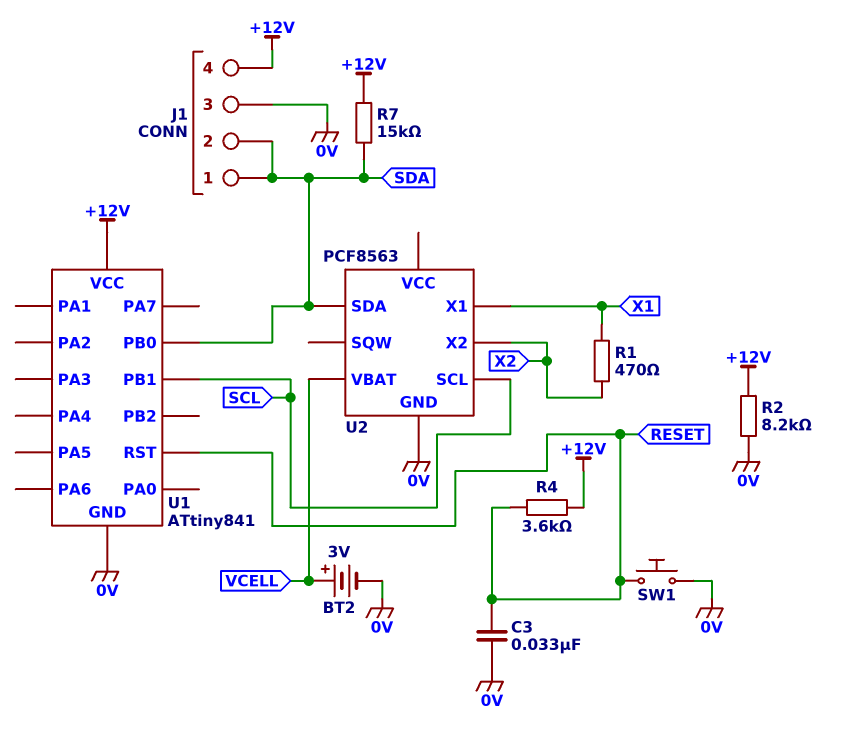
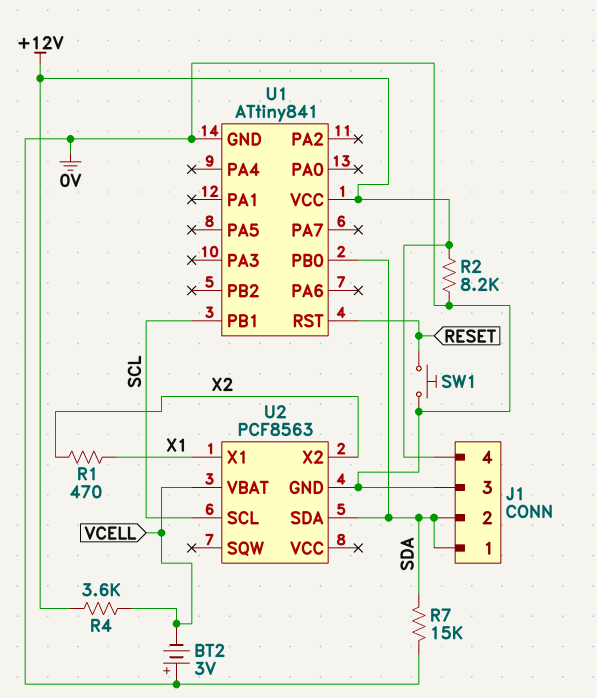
BT2: 3V (plus VCELL, minus 0V) -> 3V (plus 0V, minus VCELL)
C3: 33nF (0V, RESET) -> none
R4: 3.6k (+12V, RESET) -> 3.6k (+12V, VCELL)
R7: 15k (+12V, SDA) -> 15k (0V, SDA)

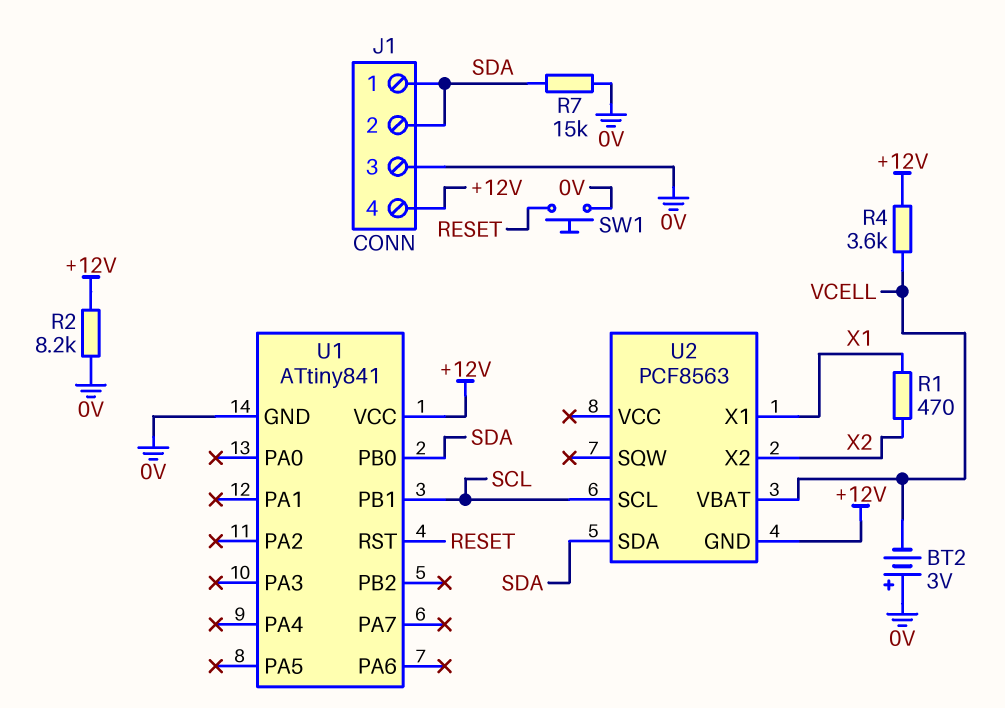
U2 pin GND: 0V -> +12V

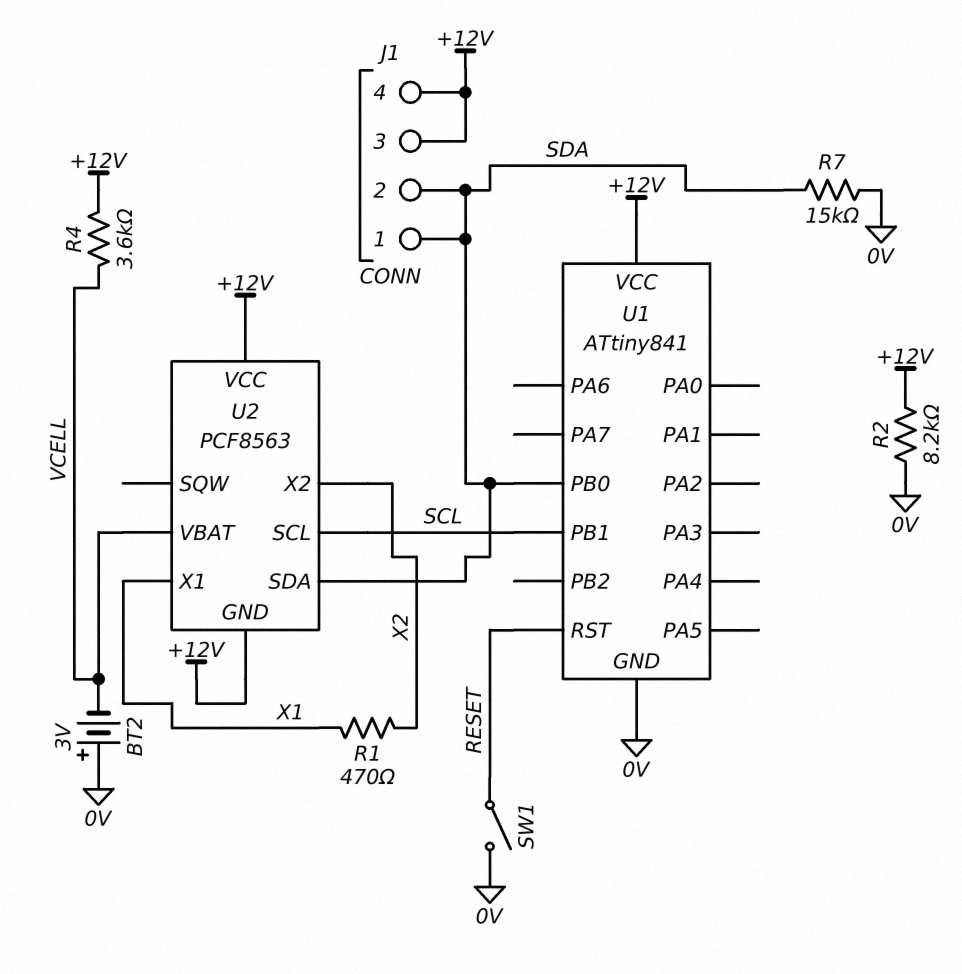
J1 pin 3: 0V -> +12V
SW1: button (0V, RESET) -> switch (0V, RESET)
U2 pin VCC: none -> +12V

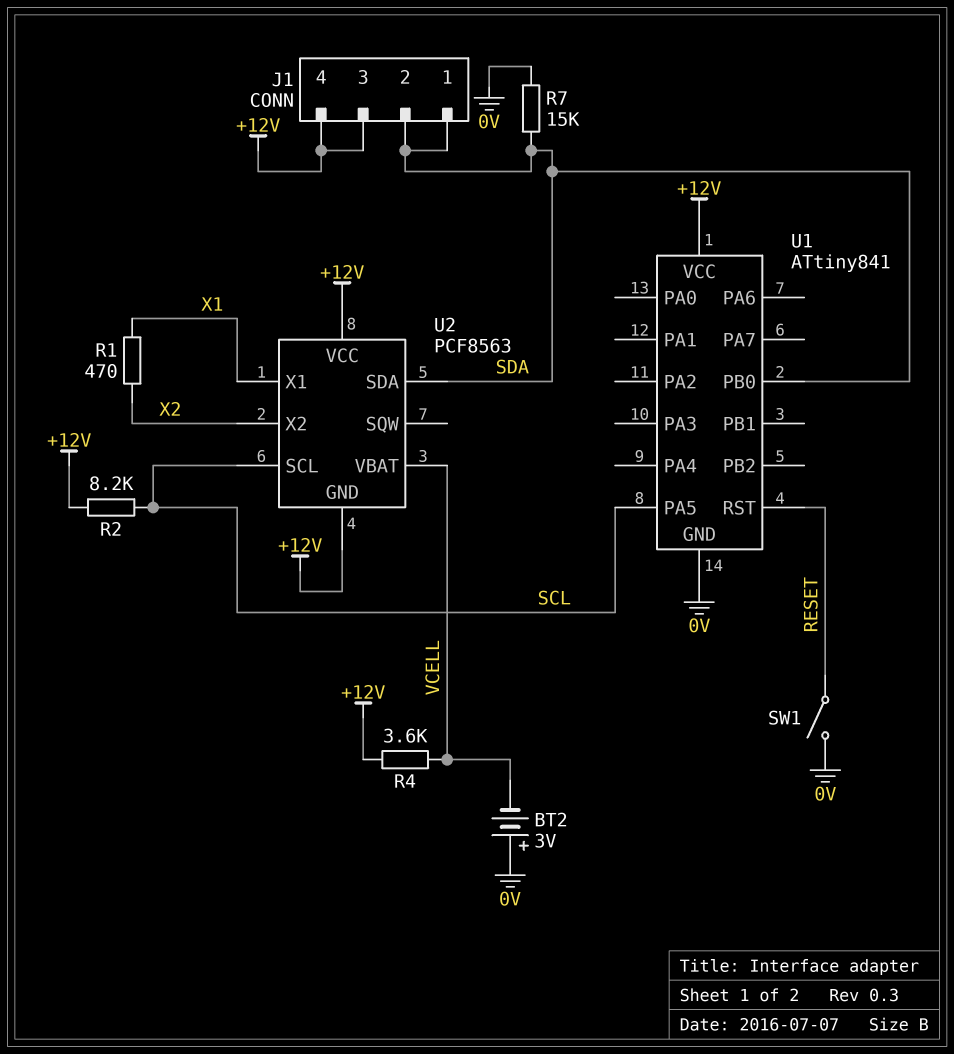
R2: 8.2k (+12V, 0V) -> 8.2k (+12V, SCL)
U1 pin PA5: none -> SCL
U1 pin PB1: SCL -> none

